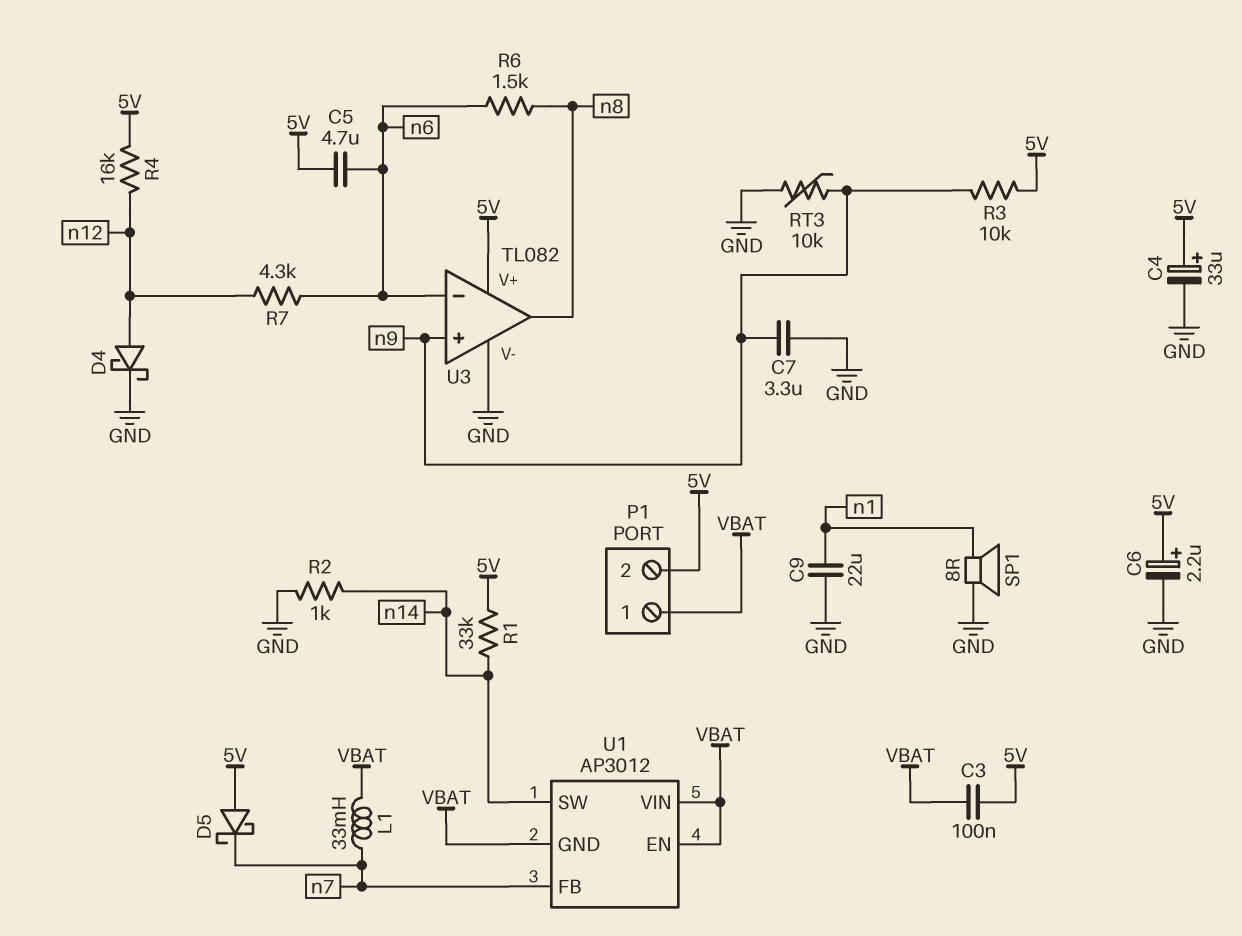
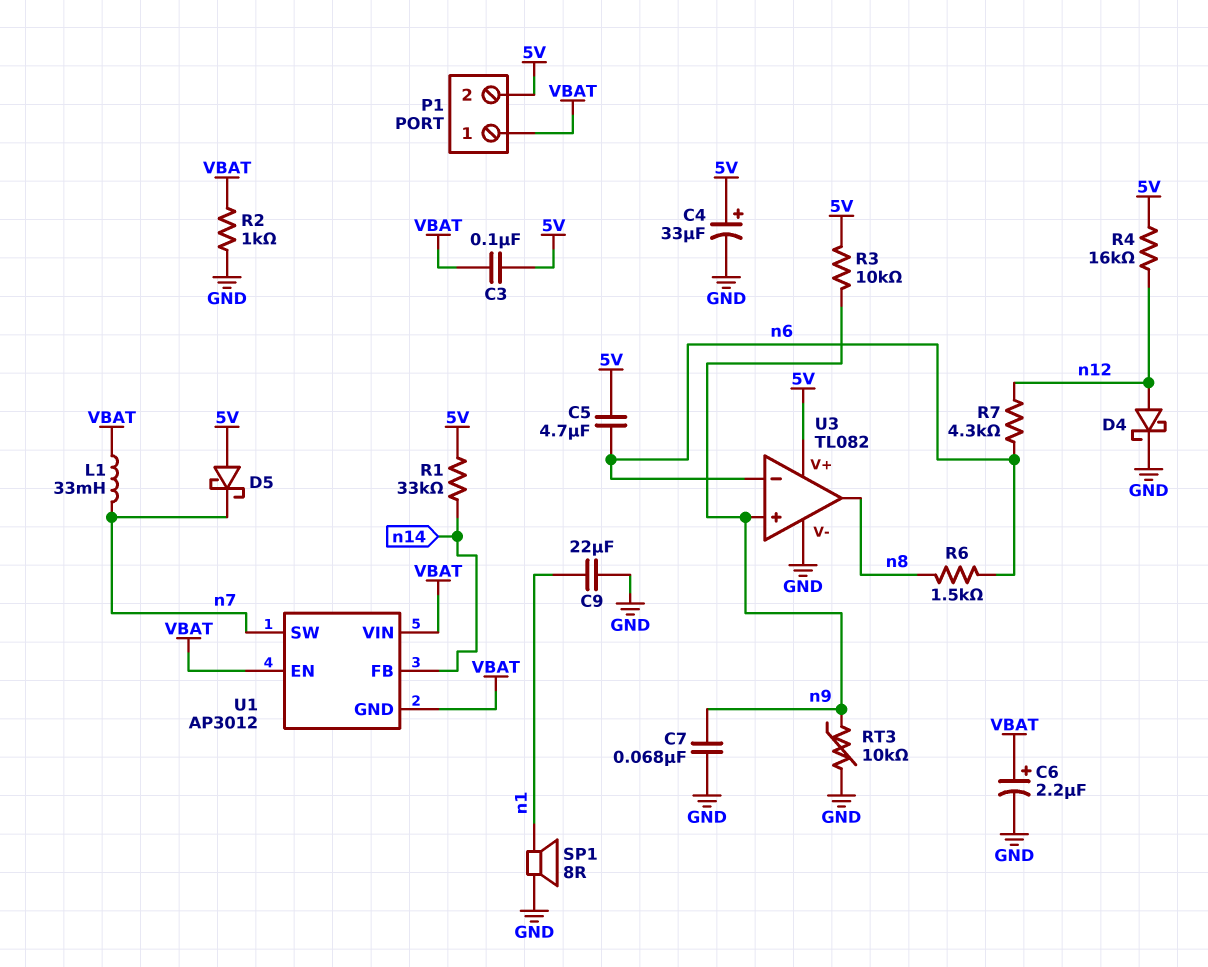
C6: 2.2uF (plus 5V, minus GND) -> 2.2uF (plus VBAT, minus GND)
C7: 3.3uF (GND, n9) -> 68nF (GND, n9)
R2: 1k (GND, n14) -> 1k (GND, VBAT)
U1 pin FB: n7 -> n14
U1 pin SW: n14 -> n7

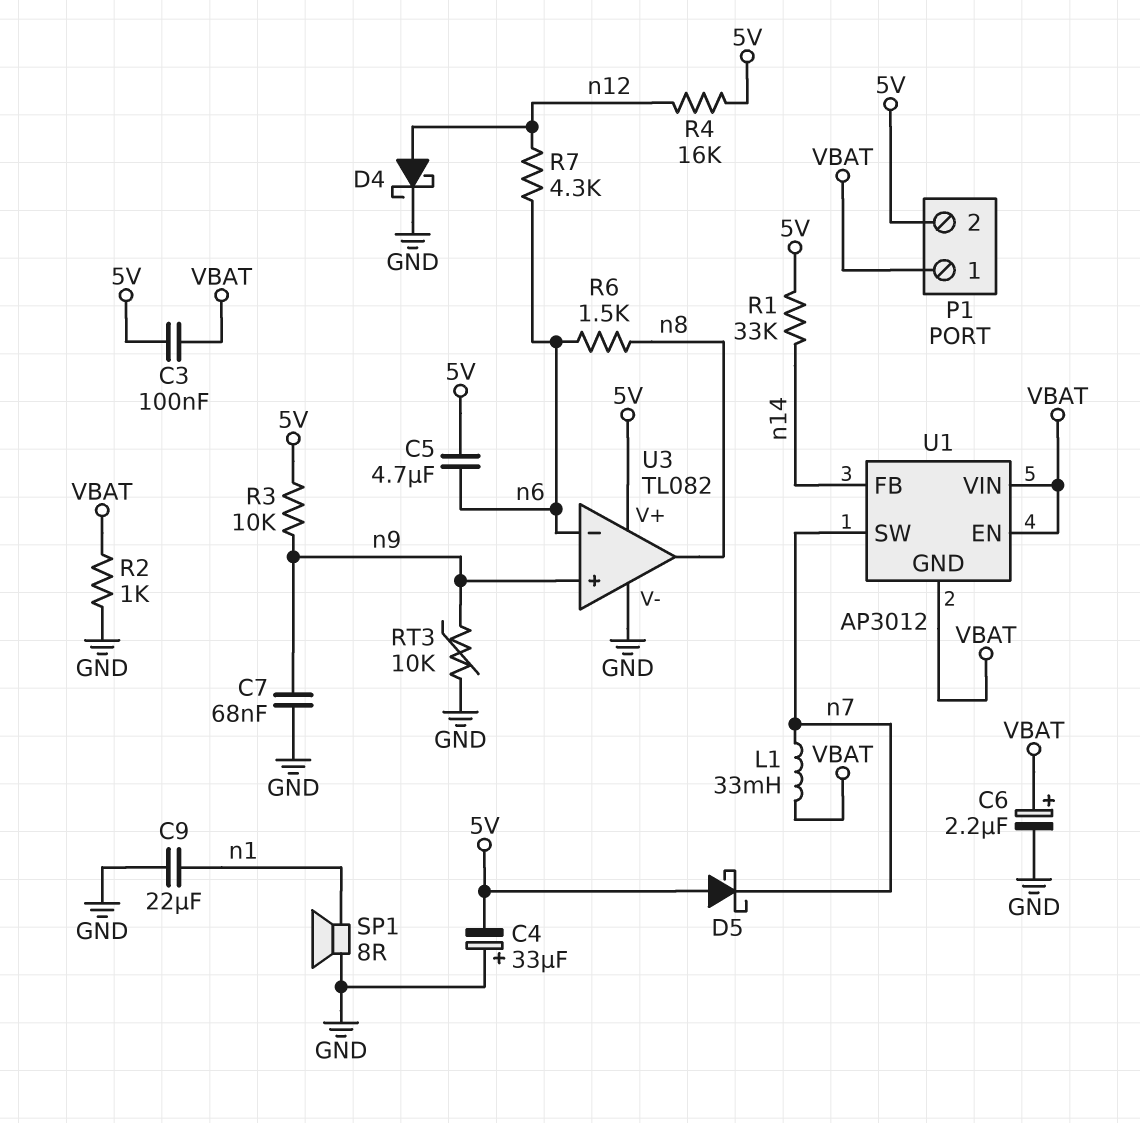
C4: 33uF (plus 5V, minus GND) -> 33uF (plus GND, minus 5V)

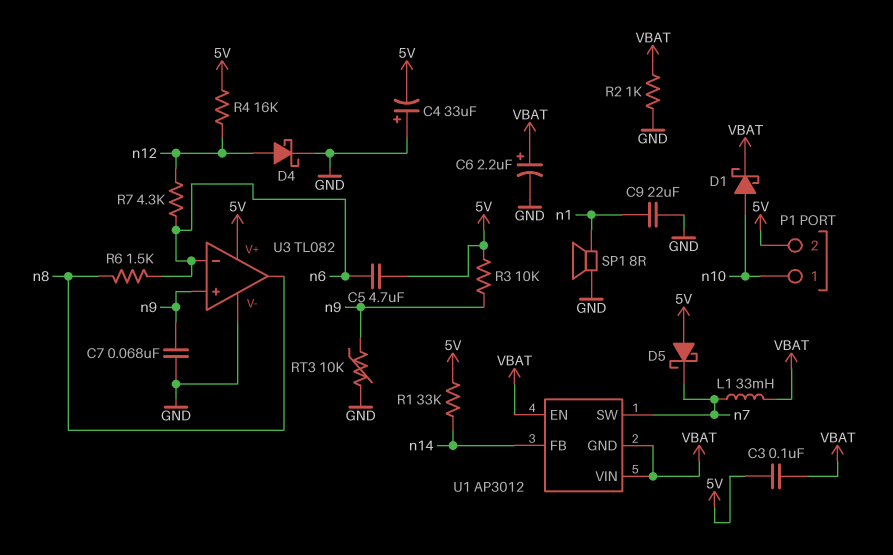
D1: none -> schottky (A n10, K VBAT)
P1 pin 1: VBAT -> n10

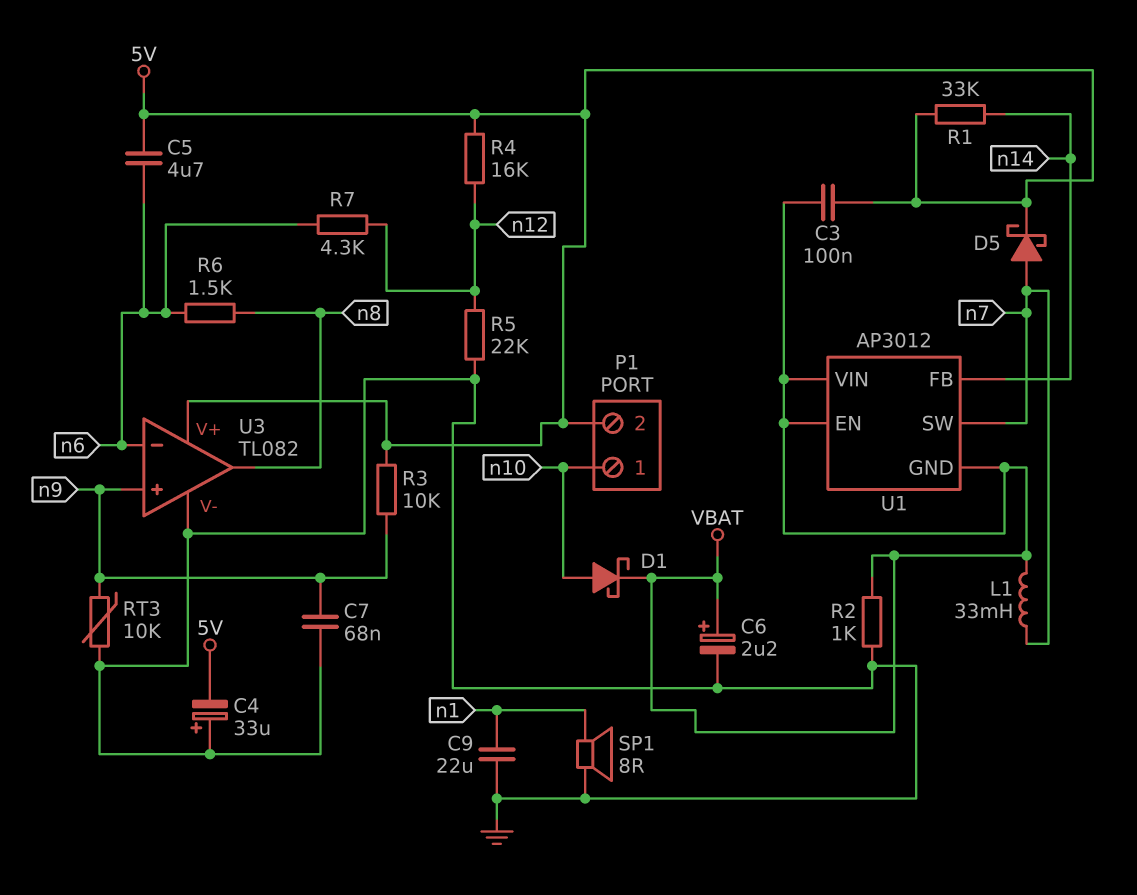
D4: schottky (A n12, K GND) -> none
D5: schottky (A 5V, K n7) -> schottky (A n7, K 5V)
R5: none -> 22k (GND, n12)

